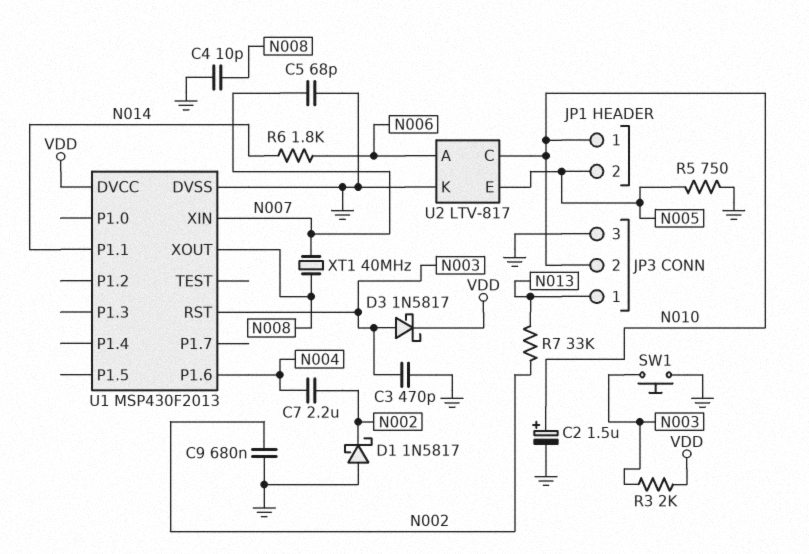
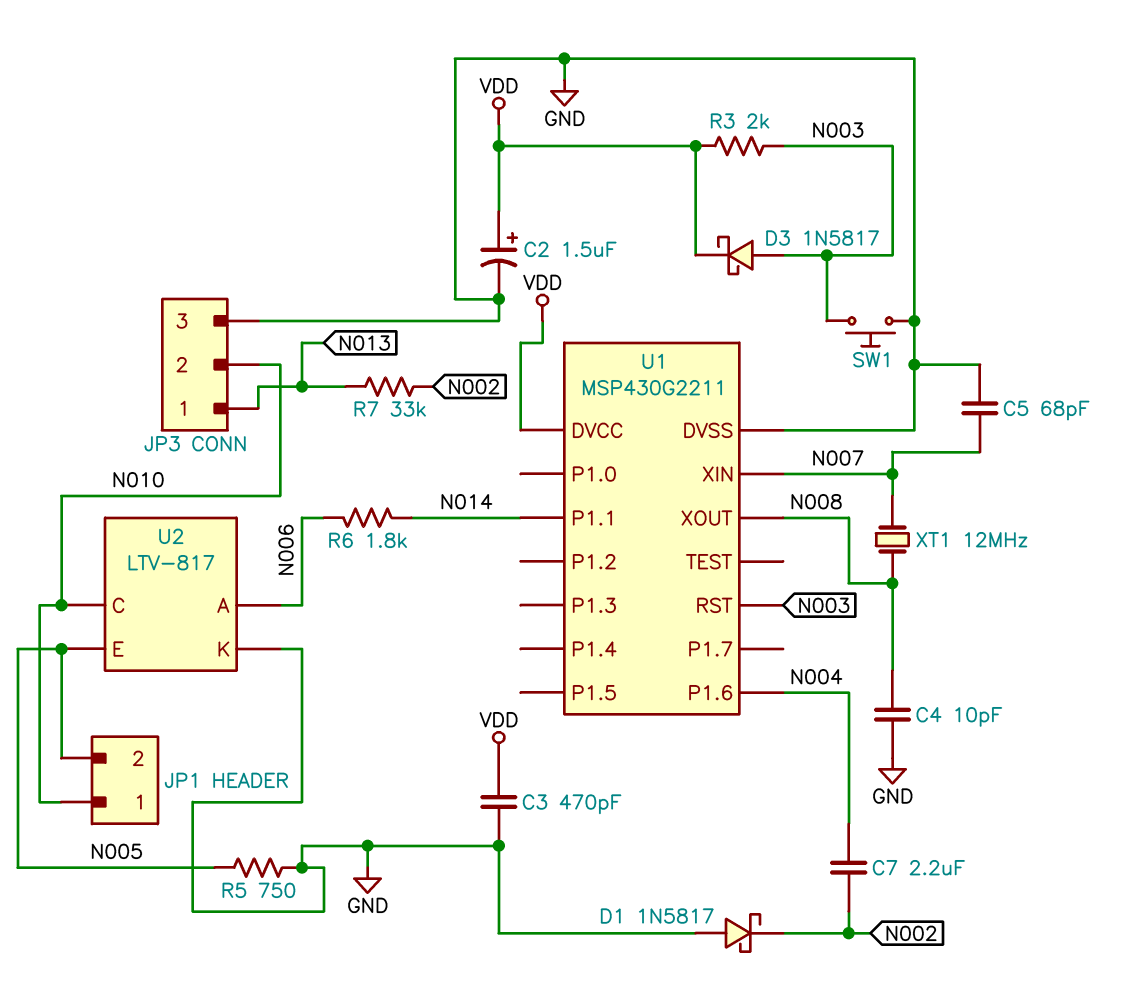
C2: 1.5uF (plus N010, minus GND) -> 1.5uF (plus VDD, minus GND)
C3: 470pF (GND, N003) -> 470pF (GND, VDD)
C9: 680nF (GND, N002) -> none
U1: MSP430F2013 -> MSP430G2211
XT1: 40MHz (N007, N008) -> 12MHz (N007, N008)

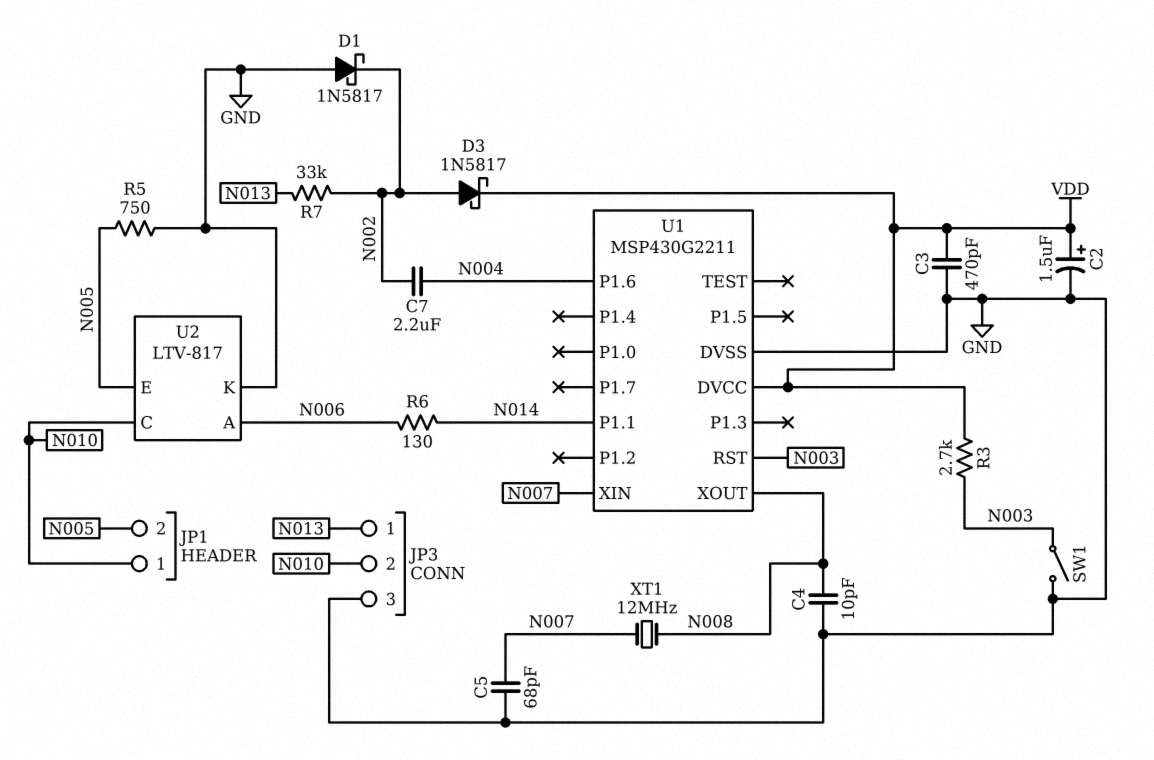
D3: schottky 1N5817 (A N003, K VDD) -> schottky 1N5817 (A N002, K VDD)
R3: 2k (N003, VDD) -> 2.7k (N003, VDD)
R6: 1.8k (N006, N014) -> 130 (N006, N014)
SW1: button (GND, N003) -> switch (GND, N003)

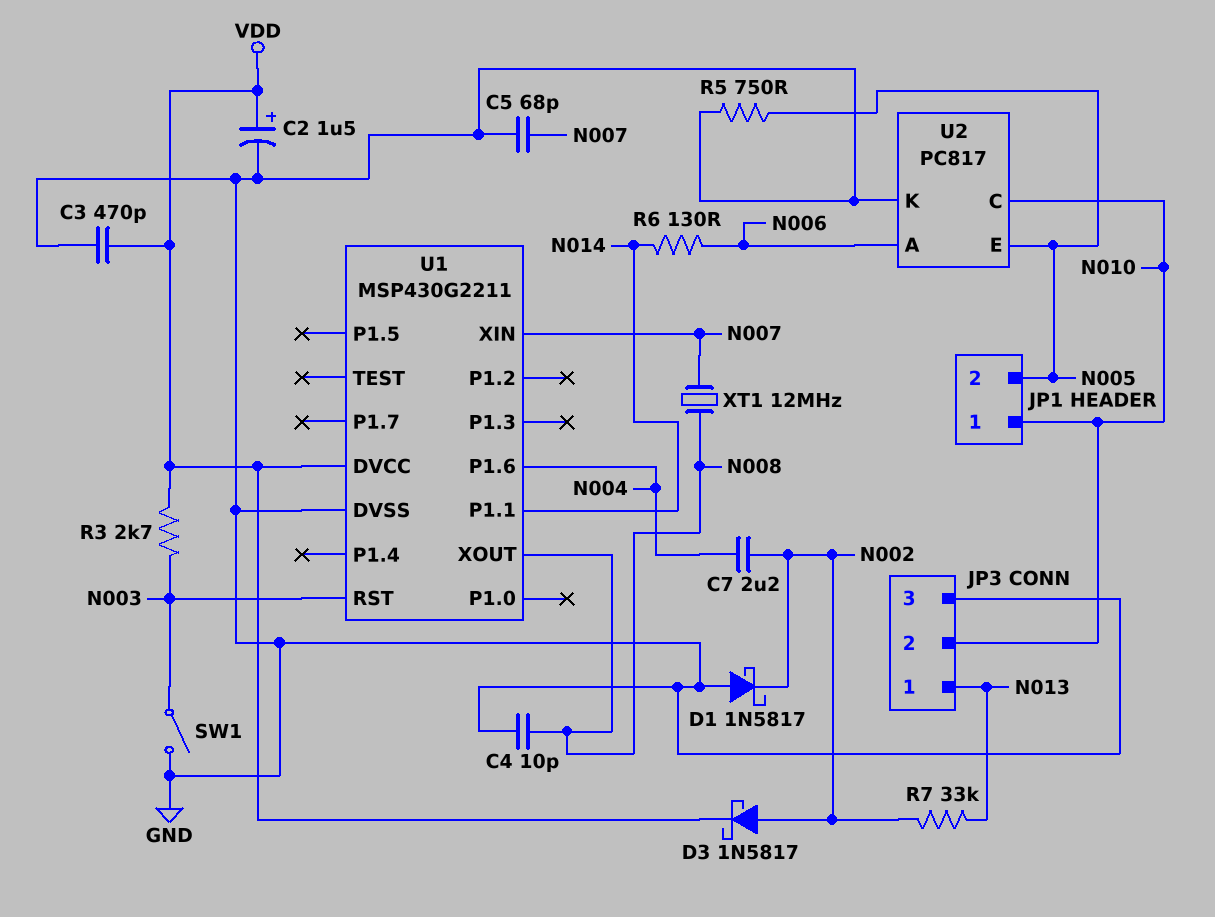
U2: LTV-817 -> PC817

